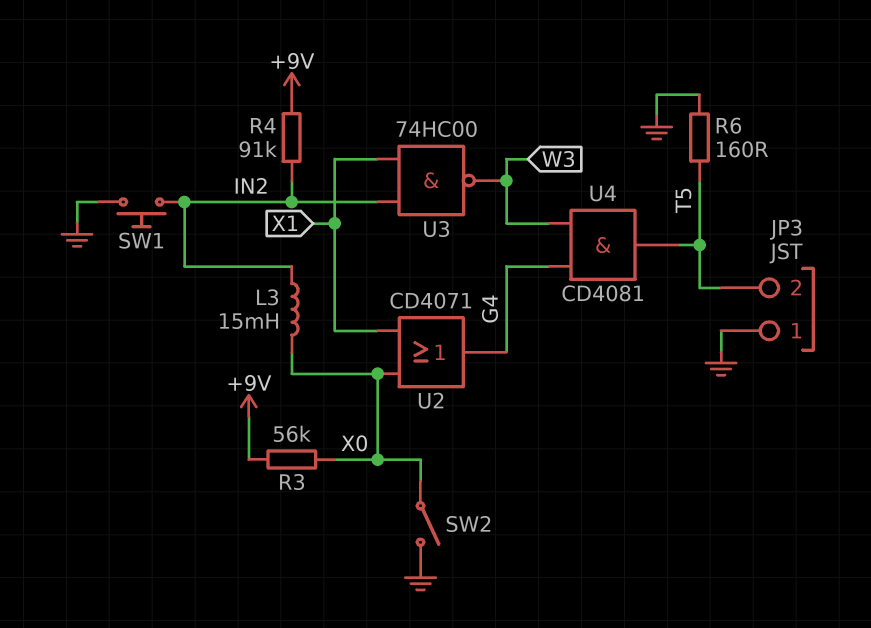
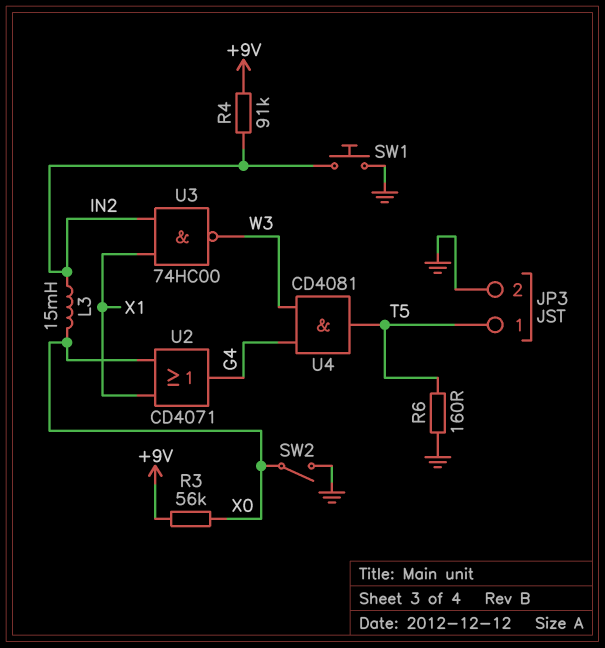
JP3 pin 1: GND -> T5
JP3 pin 2: T5 -> GND

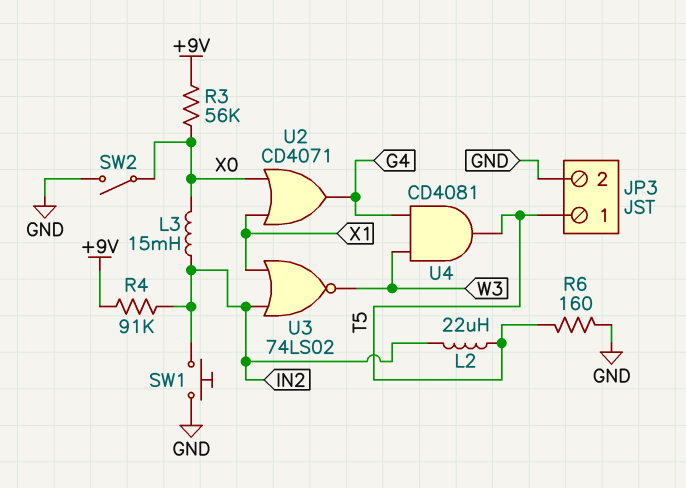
L2: none -> 22uH (IN2, T5)
U3: NAND 74HC00 (in IN2, in X1, out W3) -> NOR 74LS02 (in IN2, in X1, out W3)

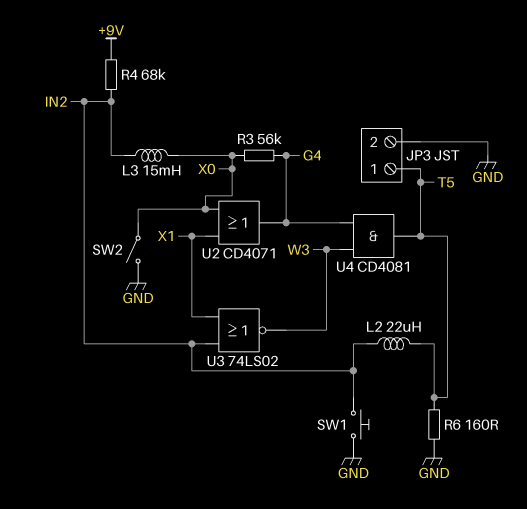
R3: 56k (+9V, X0) -> 56k (G4, X0)
R4: 91k (+9V, IN2) -> 68k (+9V, IN2)

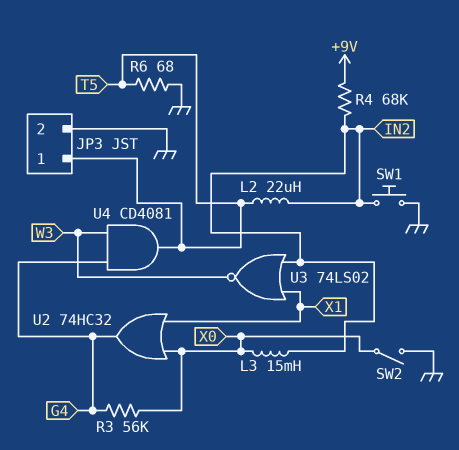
R6: 160 (GND, T5) -> 68 (GND, T5)
U2: OR CD4071 (in X0, in X1, out G4) -> OR 74HC32 (in X0, in X1, out G4)

